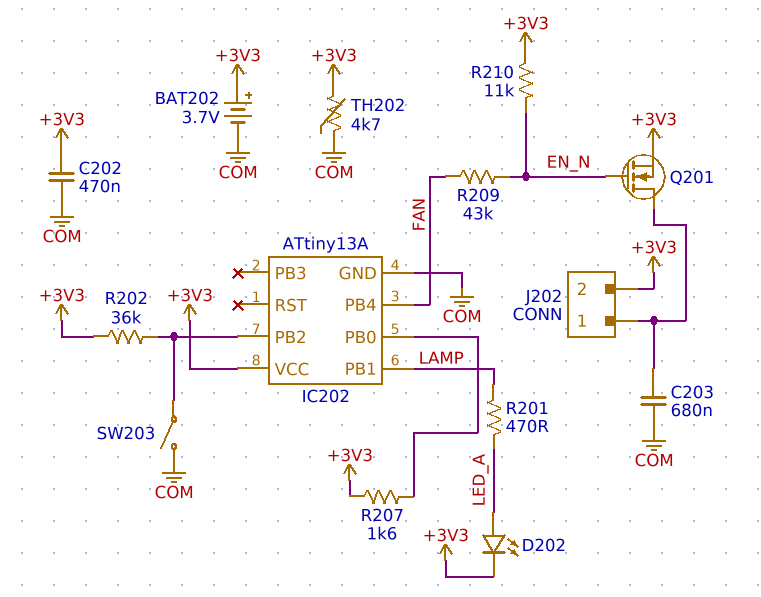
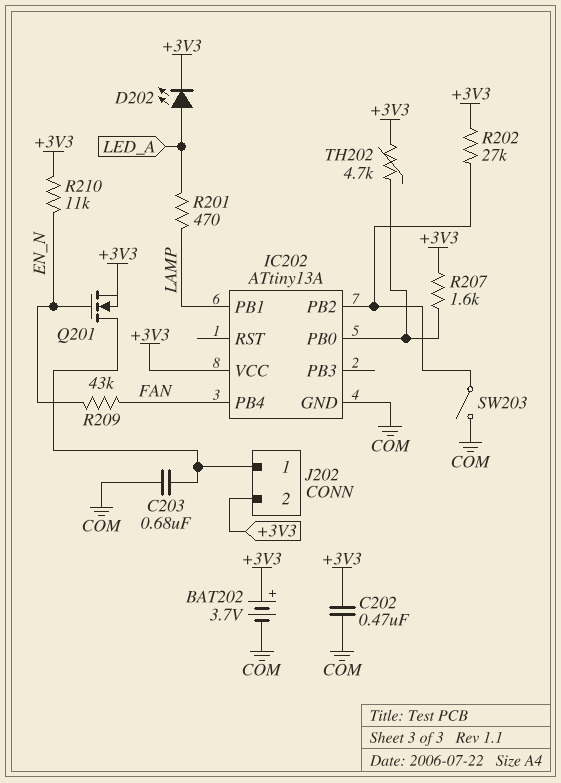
R202: 36k (+3V3, IC202/PB2) -> 27k (+3V3, IC202/PB2)
TH202: 4.7k (+3V3, COM) -> 4.7k (+3V3, IC202/PB0)

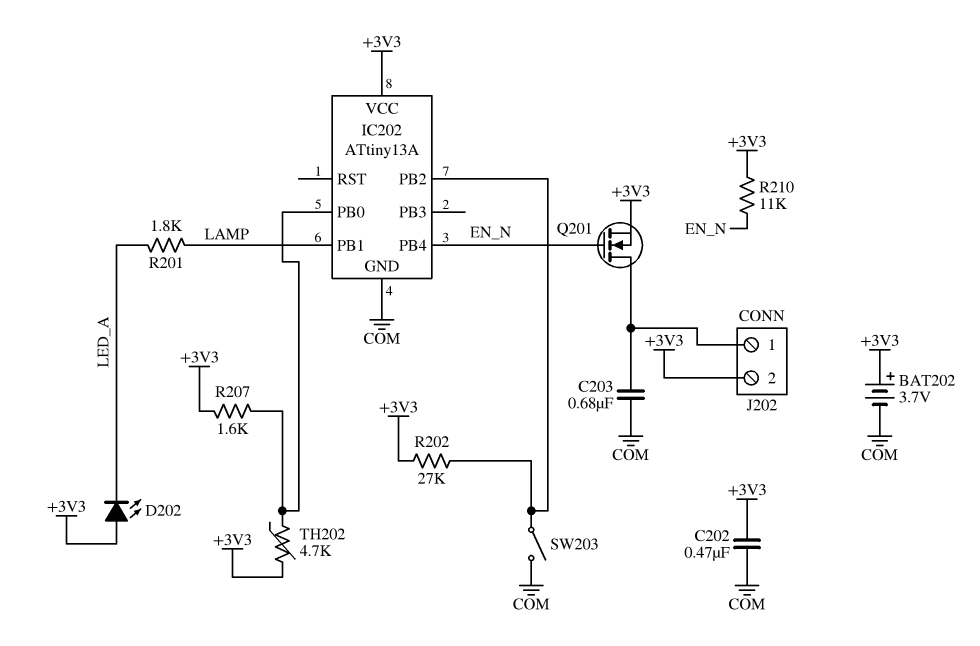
D202: LED (A LED_A, K +3V3) -> LED (A +3V3, K LED_A)
IC202 pin PB4: FAN -> EN_N
R201: 470 (LAMP, LED_A) -> 1.8k (LAMP, LED_A)
R209: 43k (EN_N, FAN) -> none

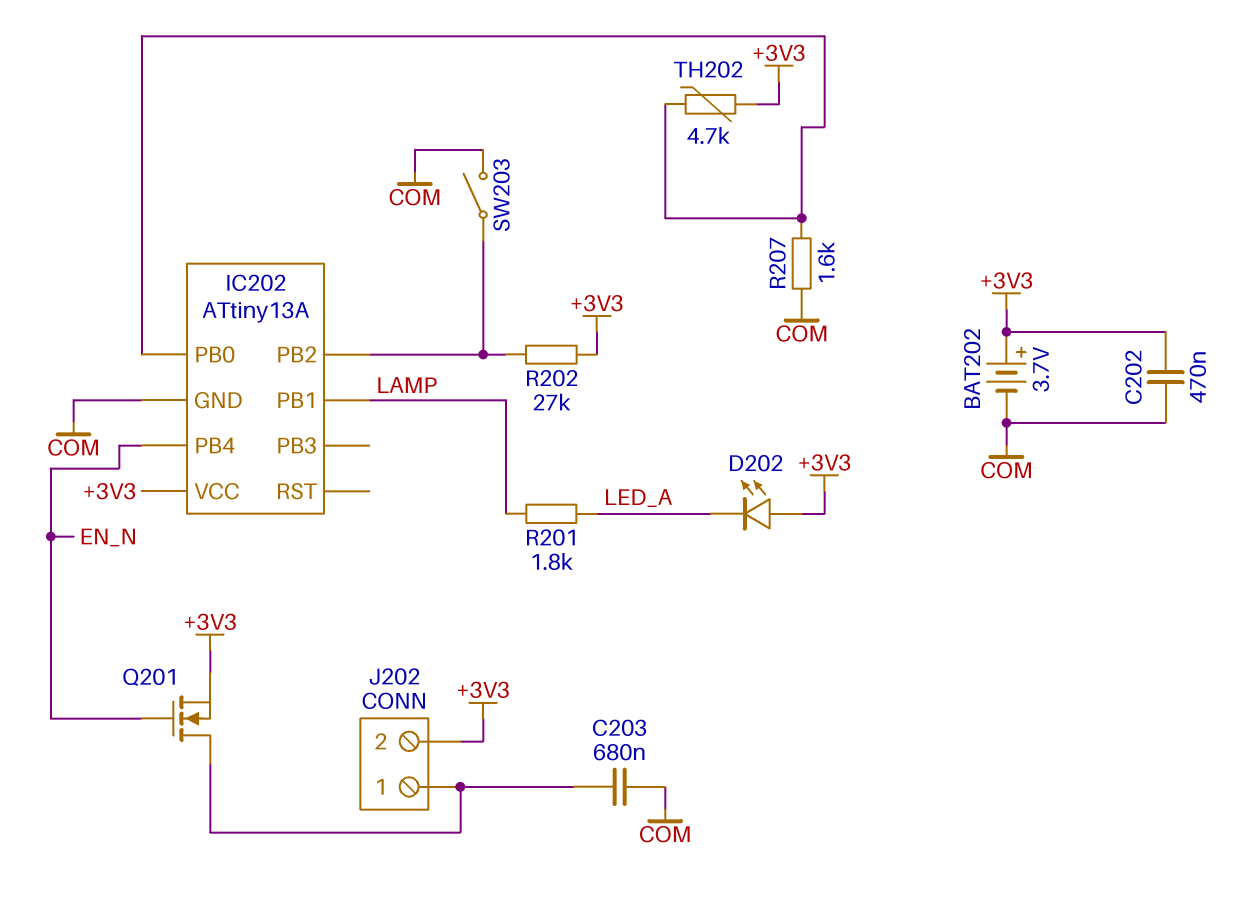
R207: 1.6k (+3V3, IC202/PB0) -> 1.6k (COM, IC202/PB0)
R210: 11k (+3V3, EN_N) -> none

